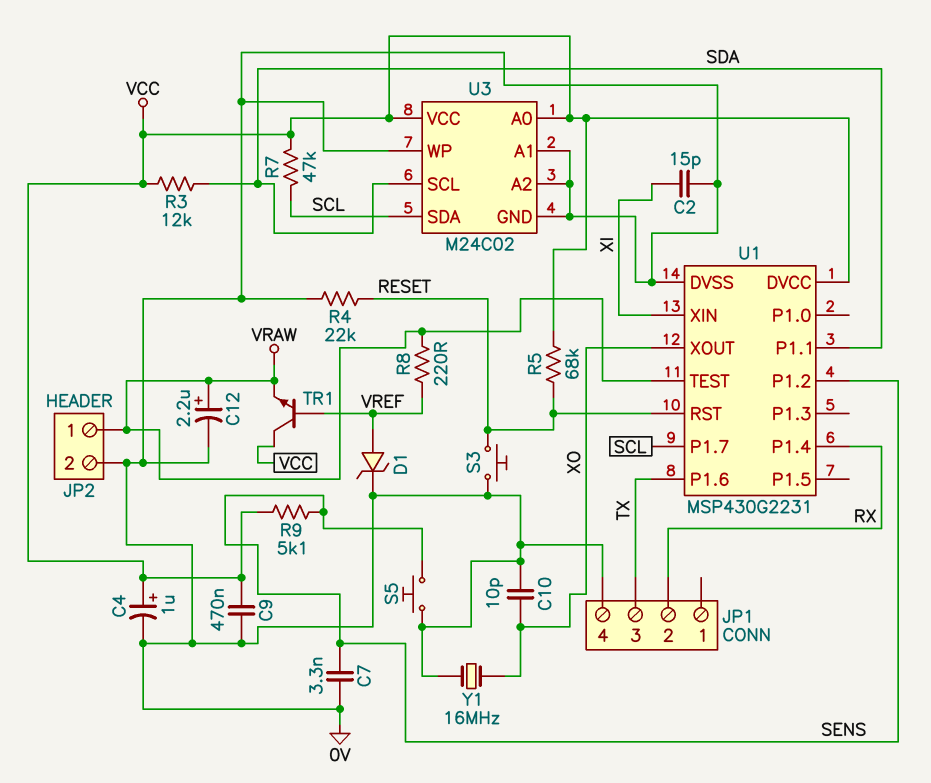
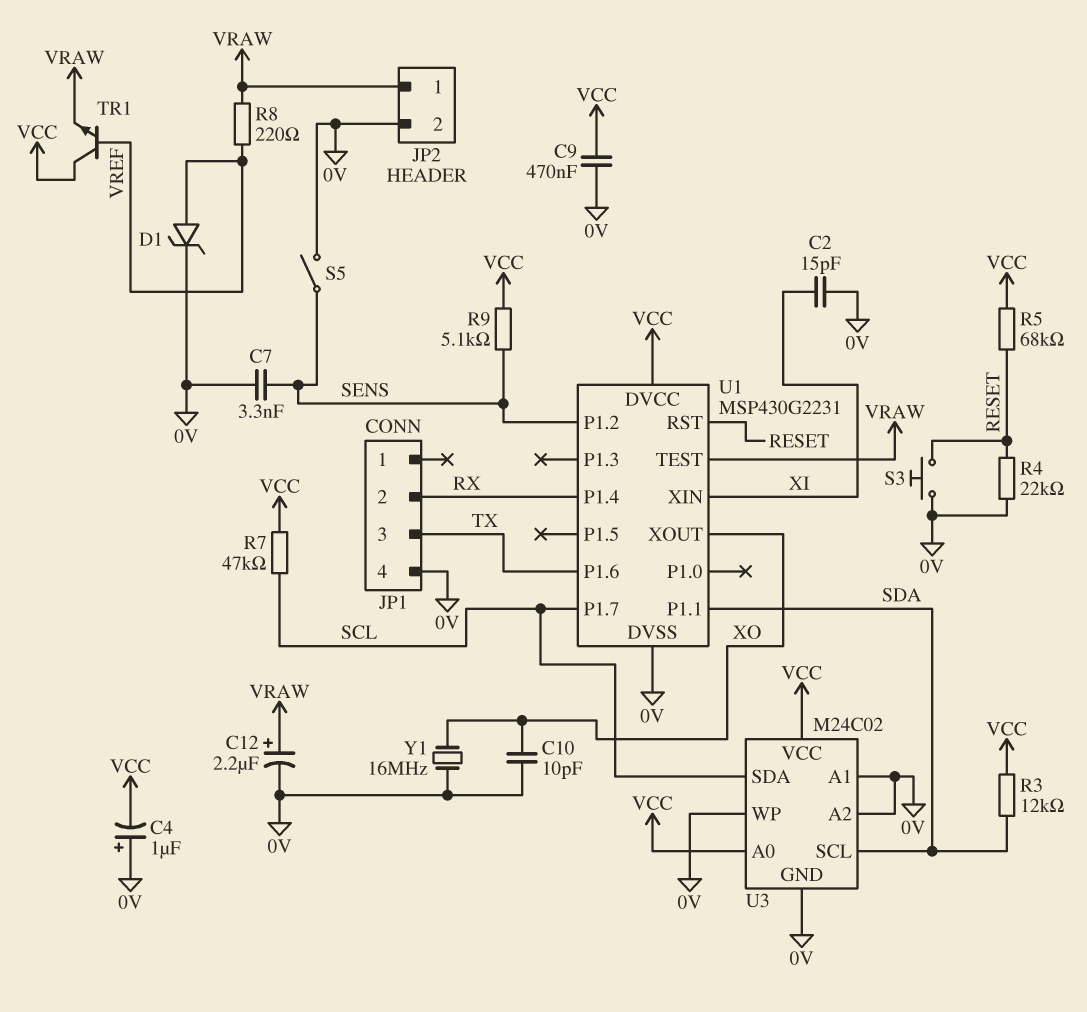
C4: 1uF (plus VCC, minus 0V) -> 1uF (plus 0V, minus VCC)
S5: button (0V, SENS) -> switch (0V, SENS)

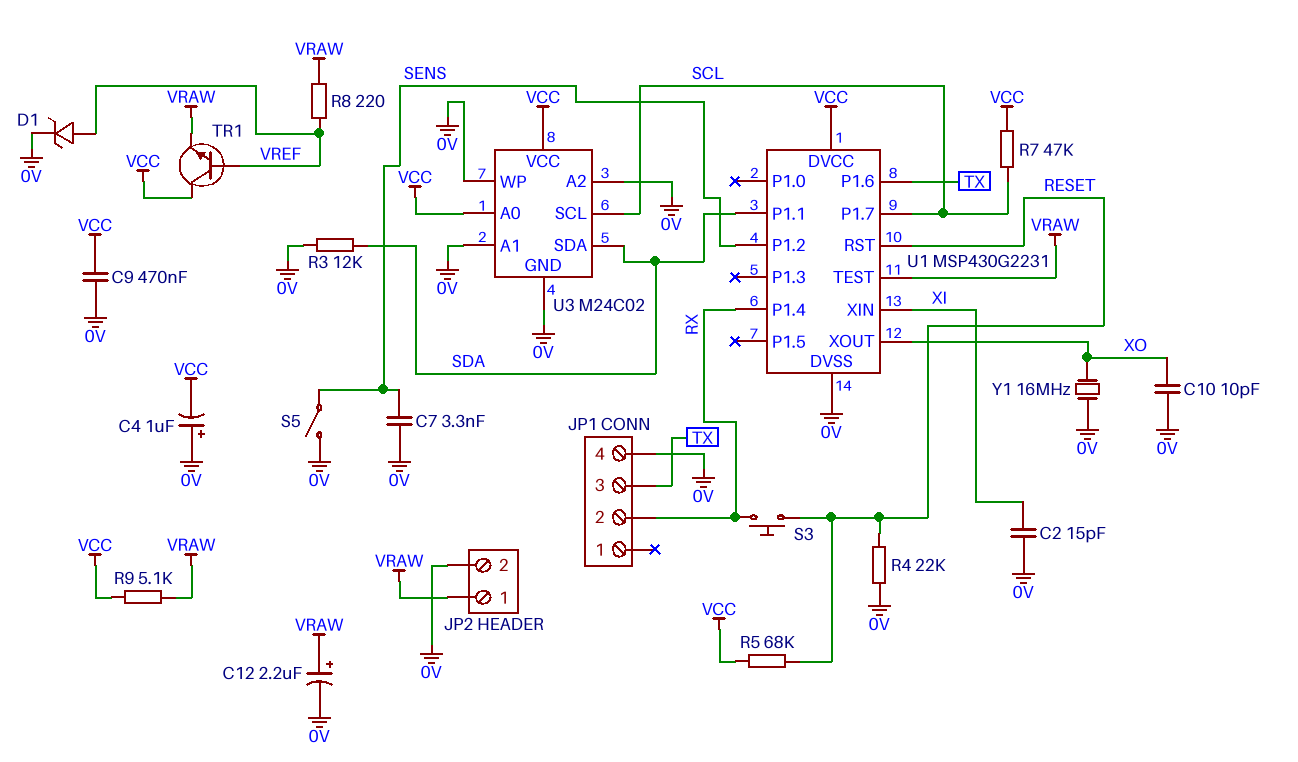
R3: 12k (SDA, VCC) -> 12k (0V, SDA)
R9: 5.1k (SENS, VCC) -> 5.1k (VCC, VRAW)
S3: button (0V, RESET) -> button (RESET, RX)
U3 pin SCL: SDA -> SCL
U3 pin SDA: SCL -> SDA

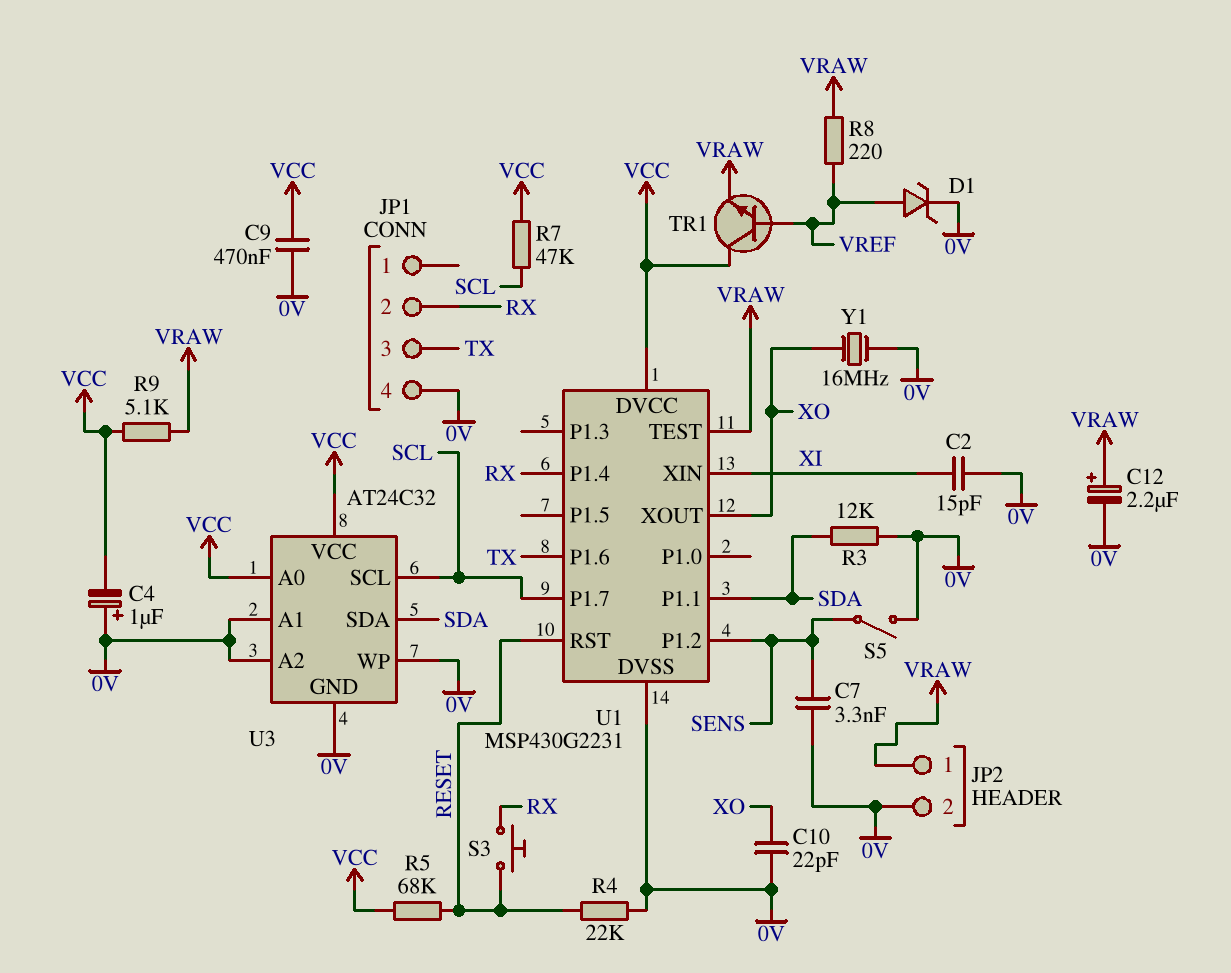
C10: 10pF (0V, XO) -> 22pF (0V, XO)
U3: M24C02 -> AT24C32

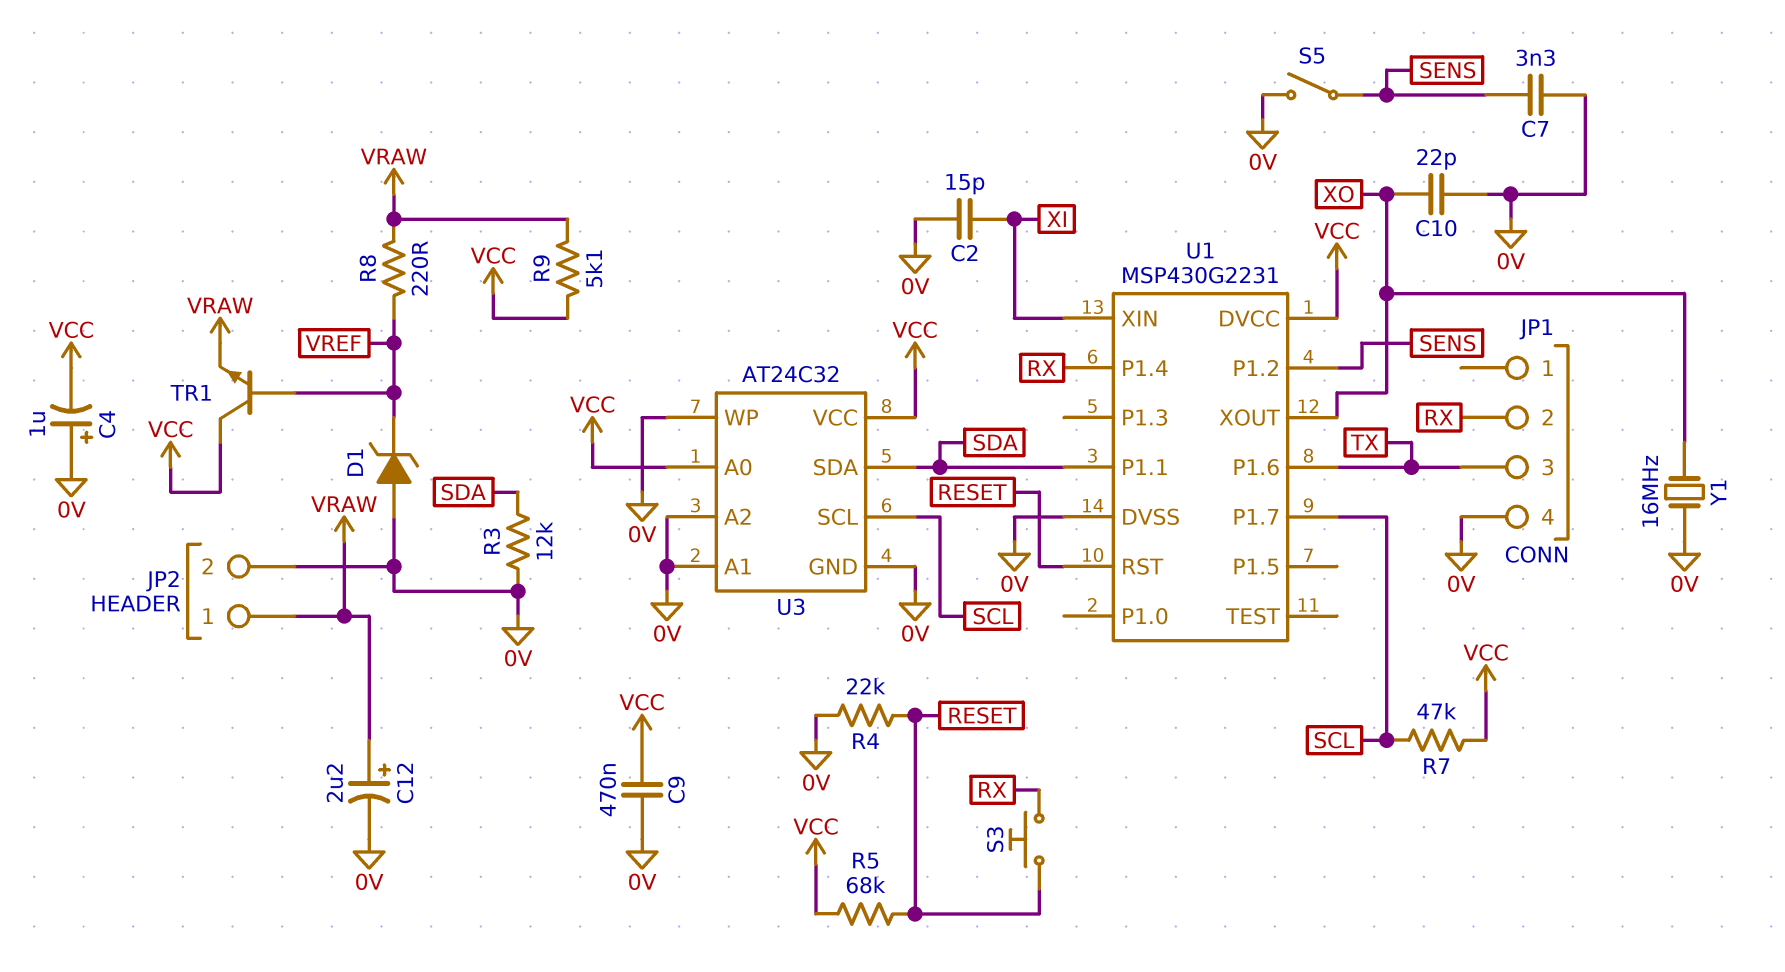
D1: zener (A VREF, K 0V) -> zener (A 0V, K VREF)
U1 pin TEST: VRAW -> none

